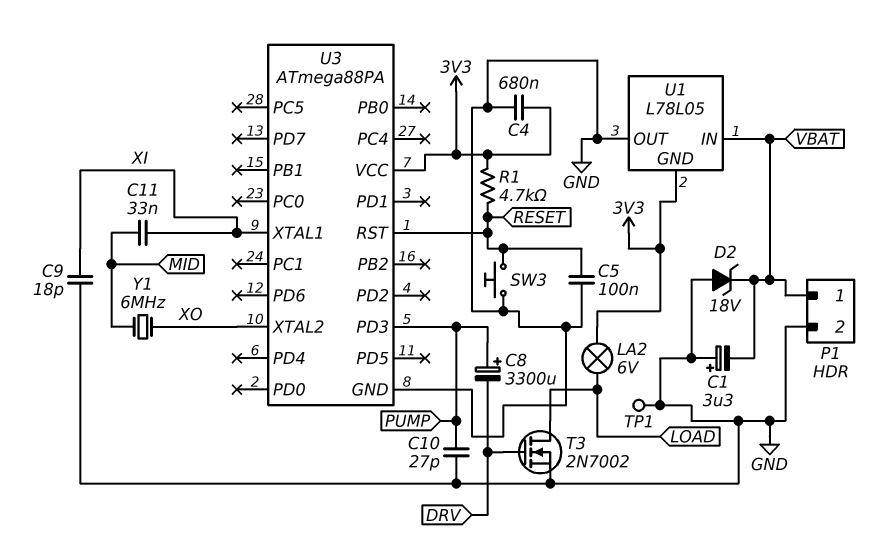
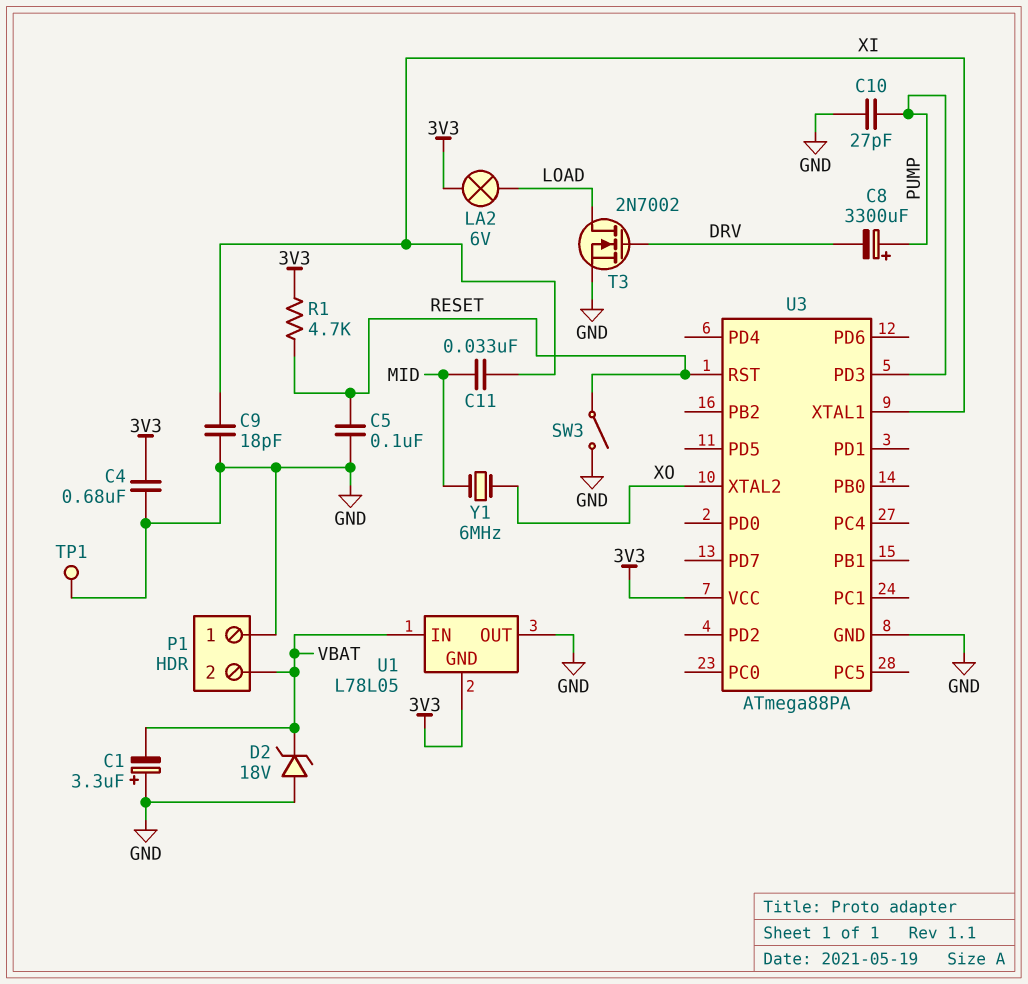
P1 pin 1: VBAT -> GND
P1 pin 2: GND -> VBAT
SW3: button (GND, RESET) -> switch (GND, RESET)

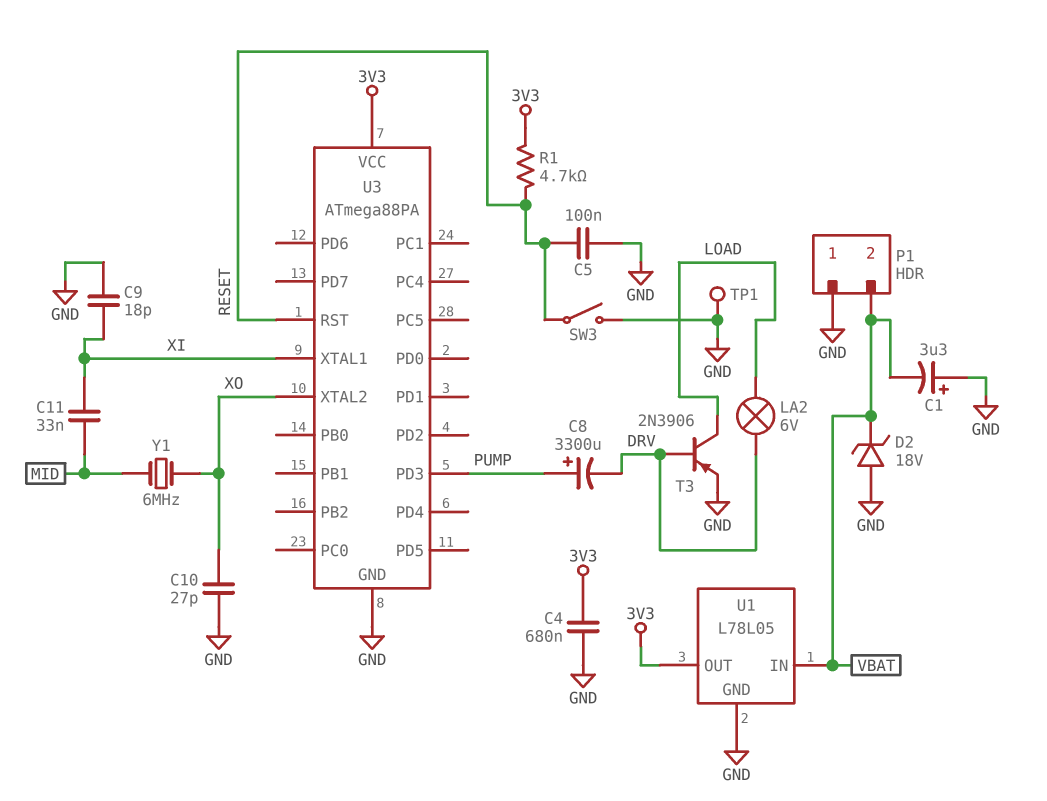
C10: 27pF (GND, PUMP) -> 27pF (GND, XO)
LA2: lamp 6V (3V3, LOAD) -> lamp 6V (DRV, LOAD)
T3: NMOS 2N7002 (G DRV, D LOAD, S GND) -> PNP 2N3906 (B DRV, C LOAD, E GND)
U1 pin GND: 3V3 -> GND
U1 pin OUT: GND -> 3V3

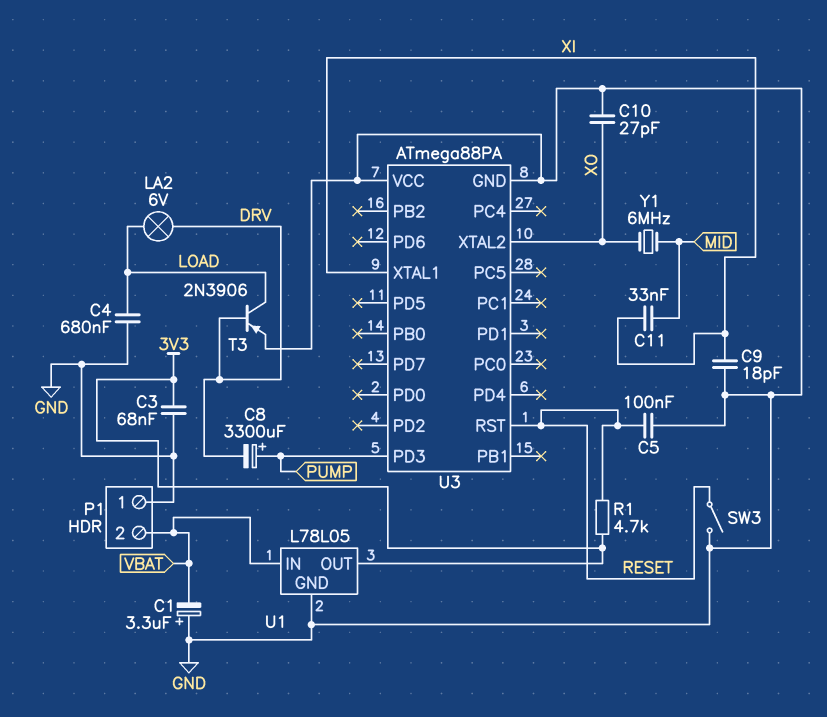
C3: none -> 68nF (3V3, GND)
C4: 680nF (3V3, GND) -> 680nF (GND, LOAD)
D2: zener 18V (A GND, K VBAT) -> none
TP1: test point (GND) -> none
U3 pin VCC: 3V3 -> GND

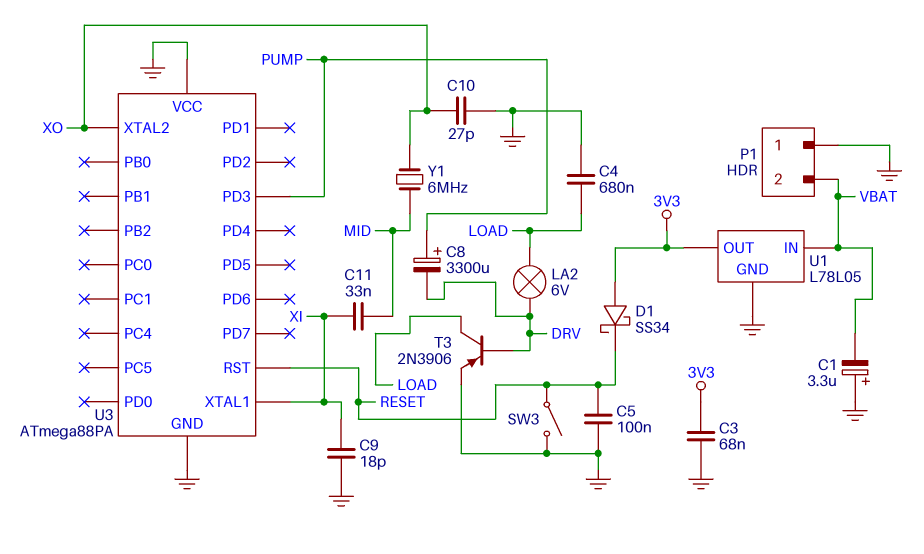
D1: none -> schottky SS34 (A 3V3, K RESET)
R1: 4.7k (3V3, RESET) -> none

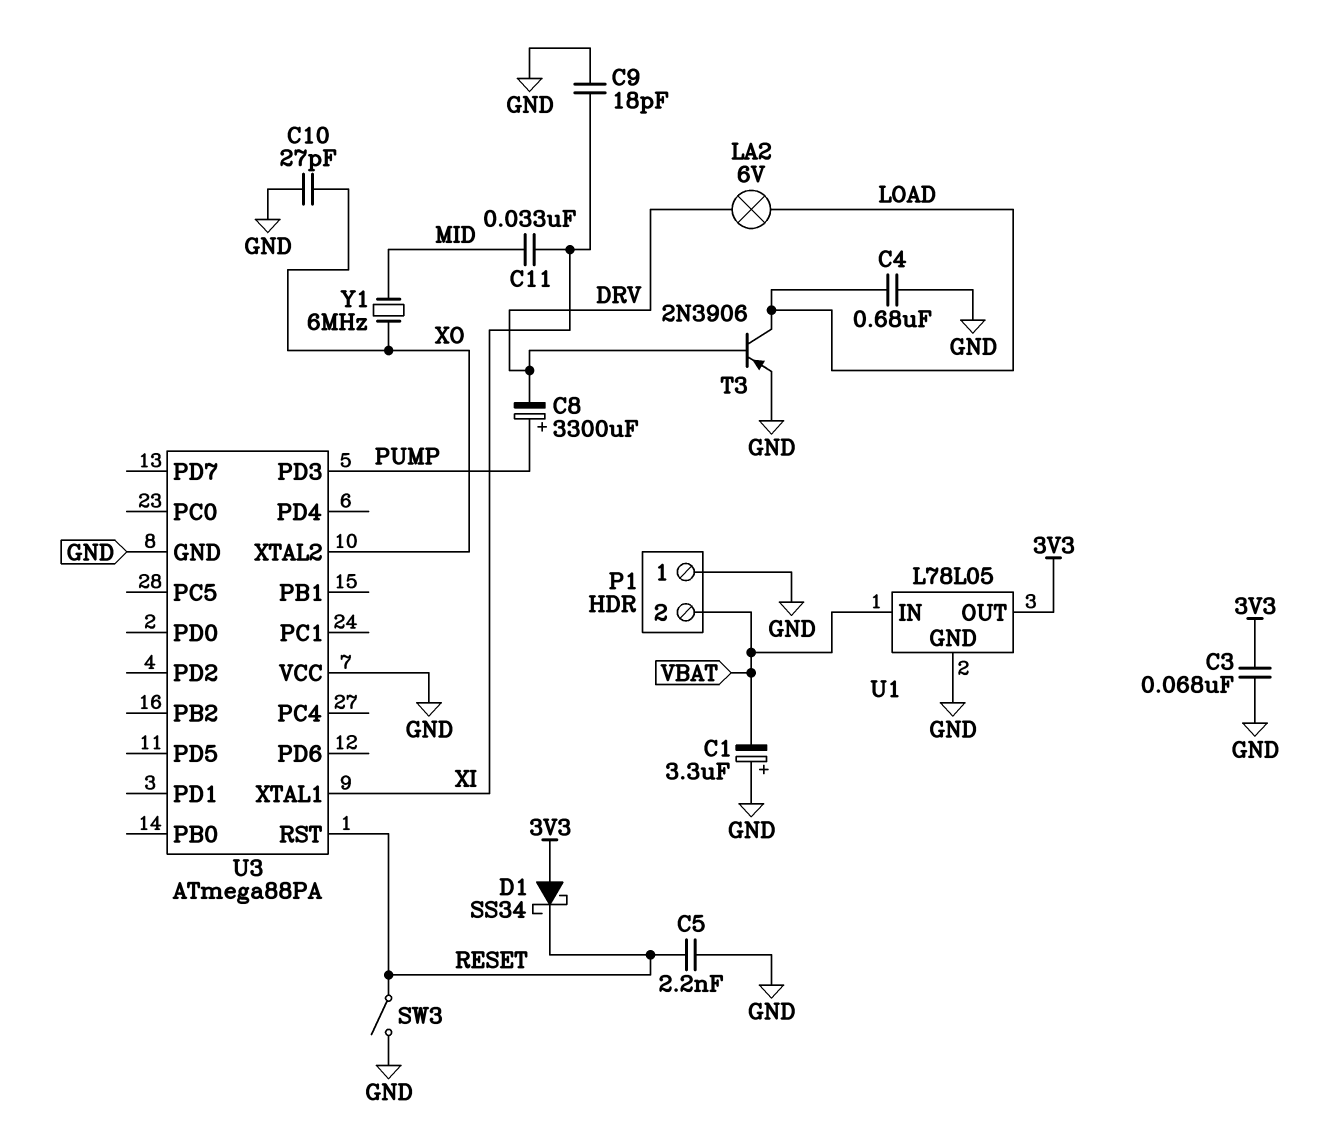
C5: 100nF (GND, RESET) -> 2.2nF (GND, RESET)

